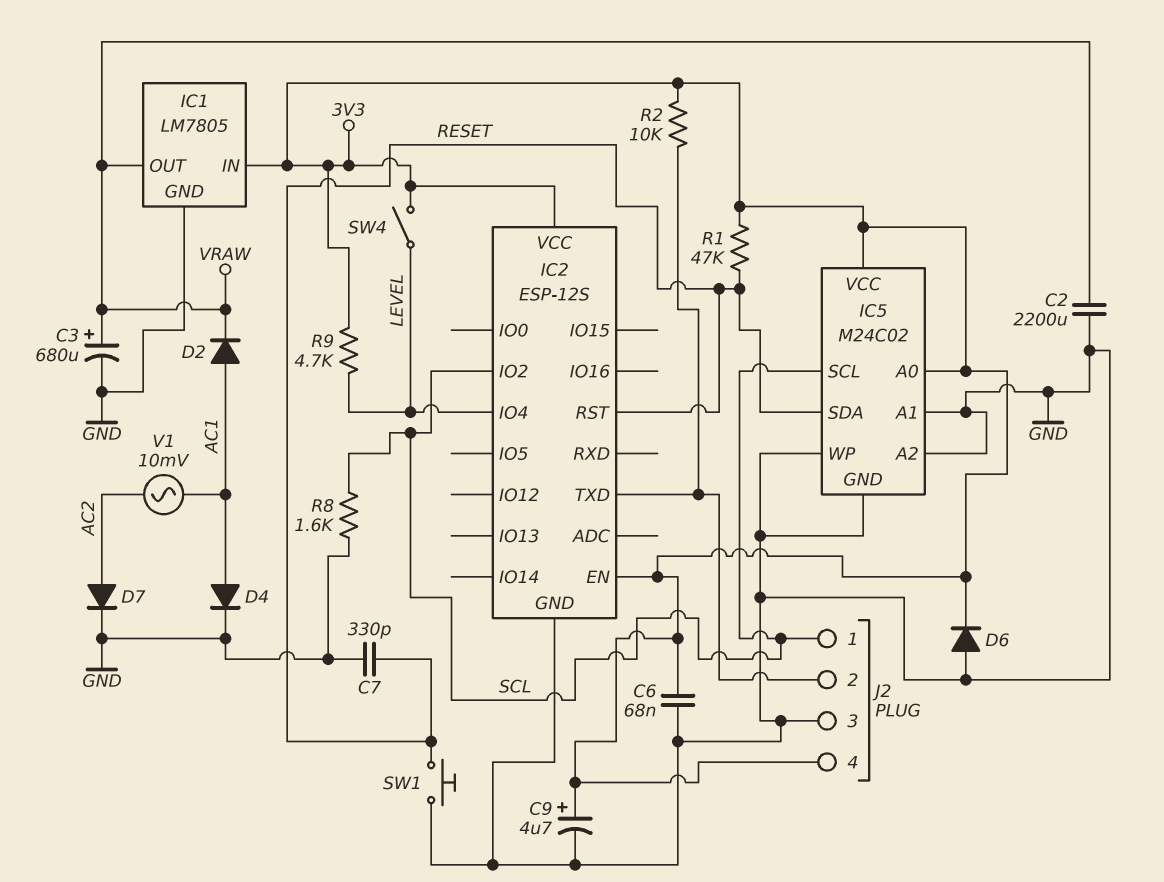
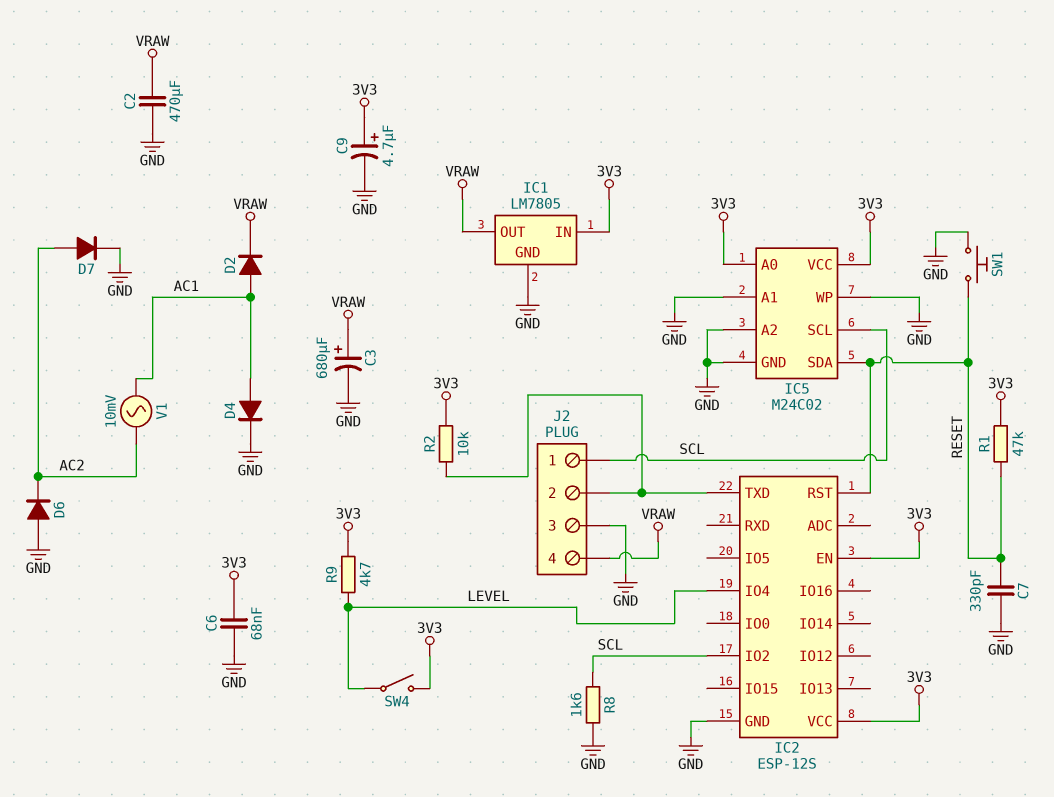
C2: 2200uF (GND, VRAW) -> 470uF (GND, VRAW)
D6: diode (A GND, K 3V3) -> diode (A GND, K AC2)
J2 pin 4: 3V3 -> VRAW

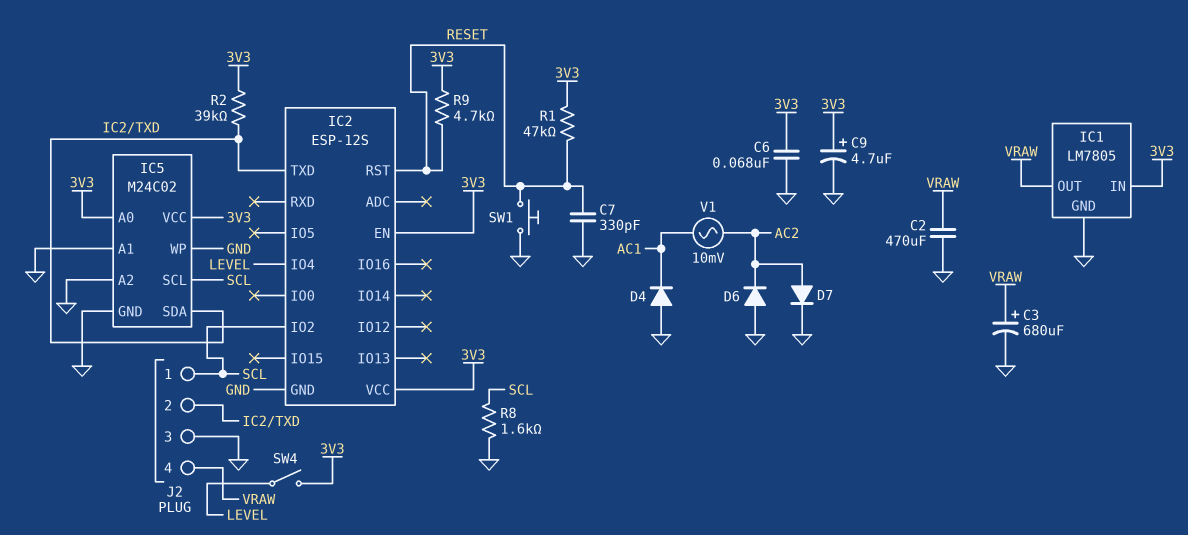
D2: diode (A AC1, K VRAW) -> none
D4: diode (A AC1, K GND) -> diode (A GND, K AC1)
IC5 pin SDA: RESET -> IC2/TXD
R2: 10k (3V3, IC2/TXD) -> 39k (3V3, IC2/TXD)
R9: 4.7k (3V3, LEVEL) -> 4.7k (3V3, RESET)

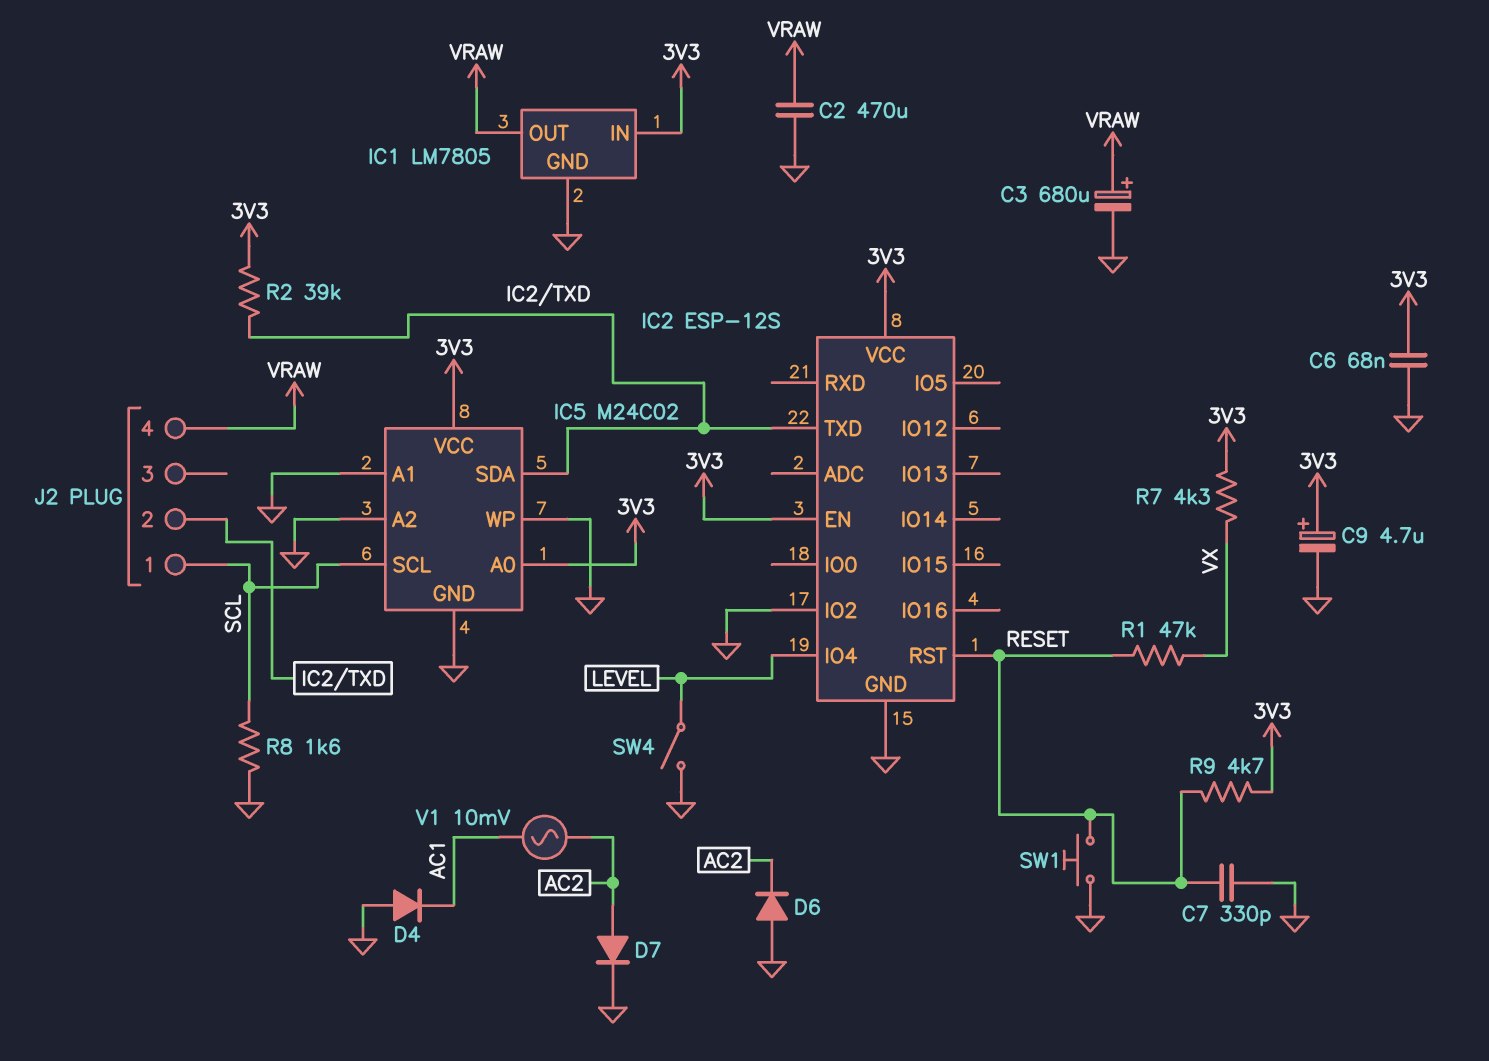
IC2 pin IO2: SCL -> GND
J2 pin 3: GND -> none
R1: 47k (3V3, RESET) -> 47k (RESET, VX)
R7: none -> 4.3k (3V3, VX)
SW4: switch (3V3, LEVEL) -> switch (GND, LEVEL)

